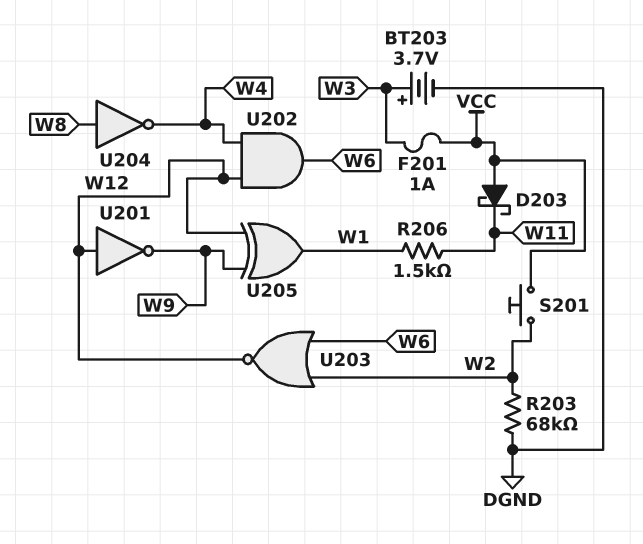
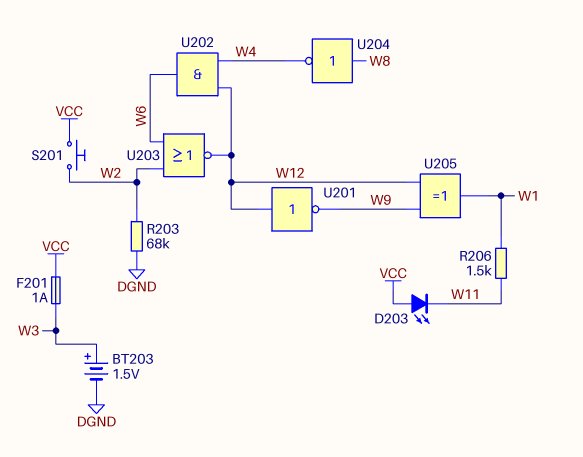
BT203: 3.7V (plus W3, minus DGND) -> 1.5V (plus W3, minus DGND)
D203: schottky (A VCC, K W11) -> LED (A VCC, K W11)

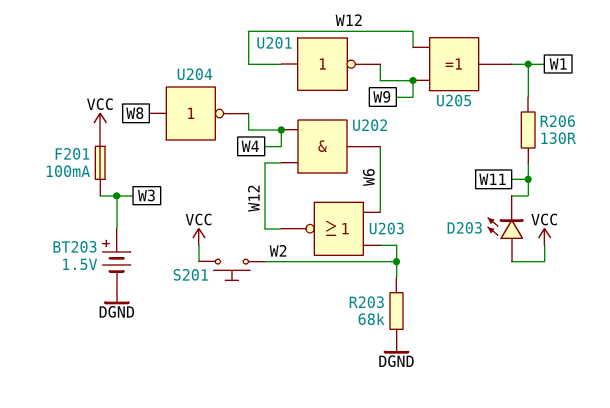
F201: 1A (VCC, W3) -> 100mA (VCC, W3)
R206: 1.5k (W1, W11) -> 130 (W1, W11)

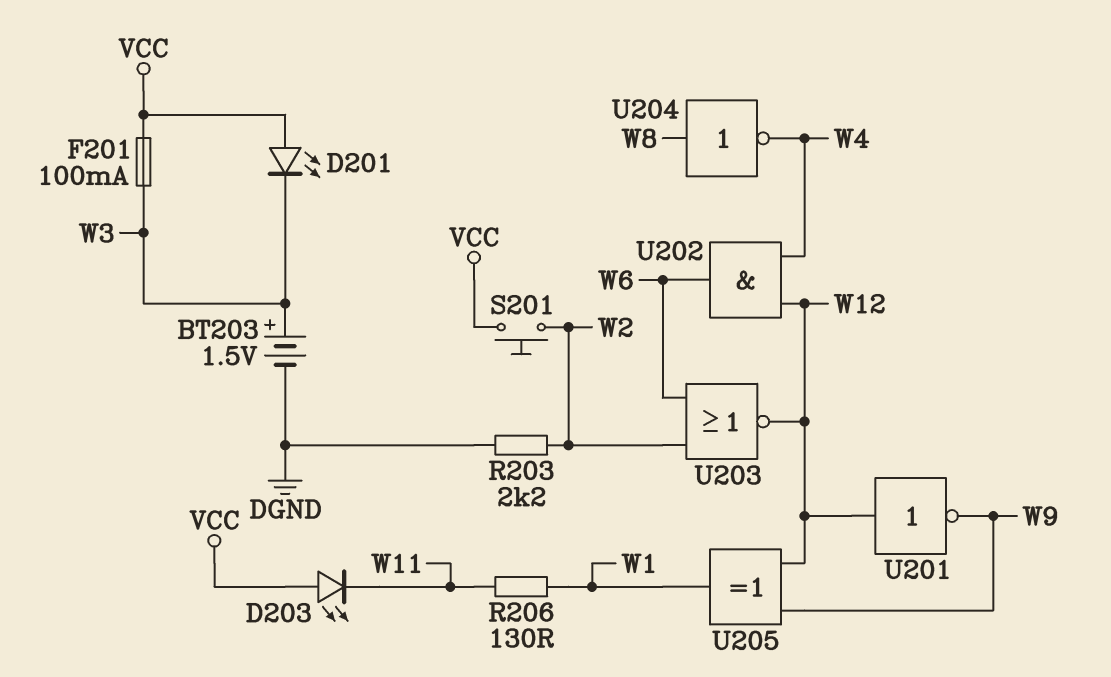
D201: none -> LED (A VCC, K W3)
R203: 68k (DGND, W2) -> 2.2k (DGND, W2)

